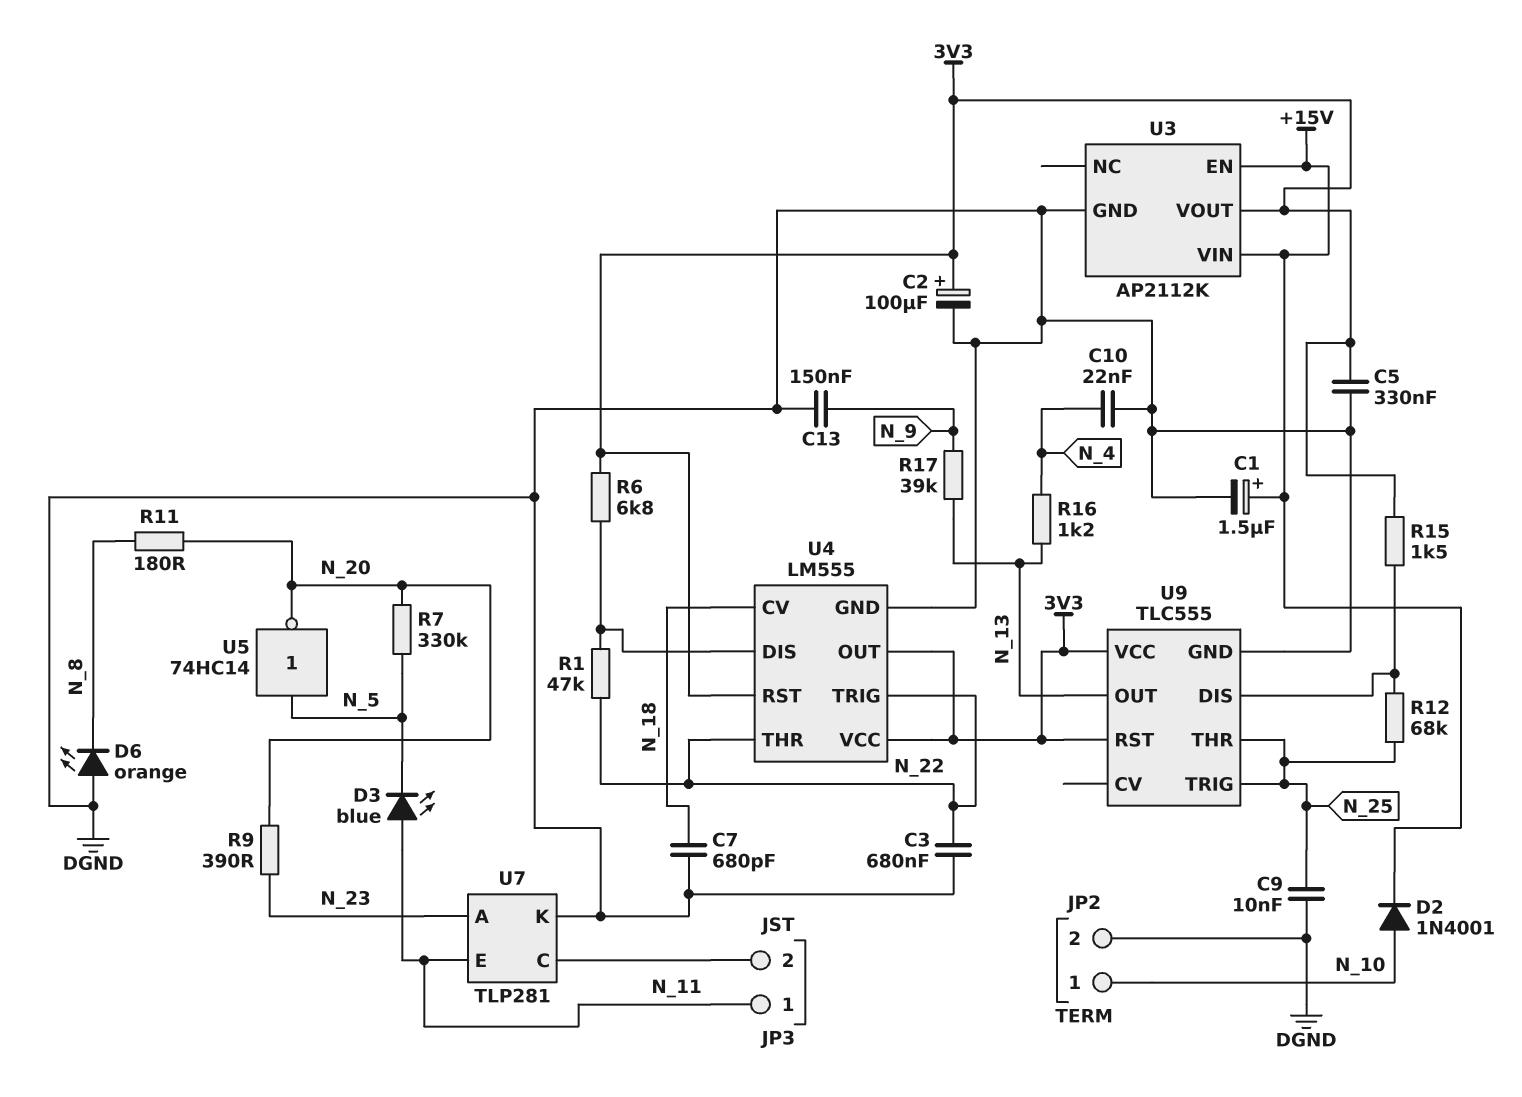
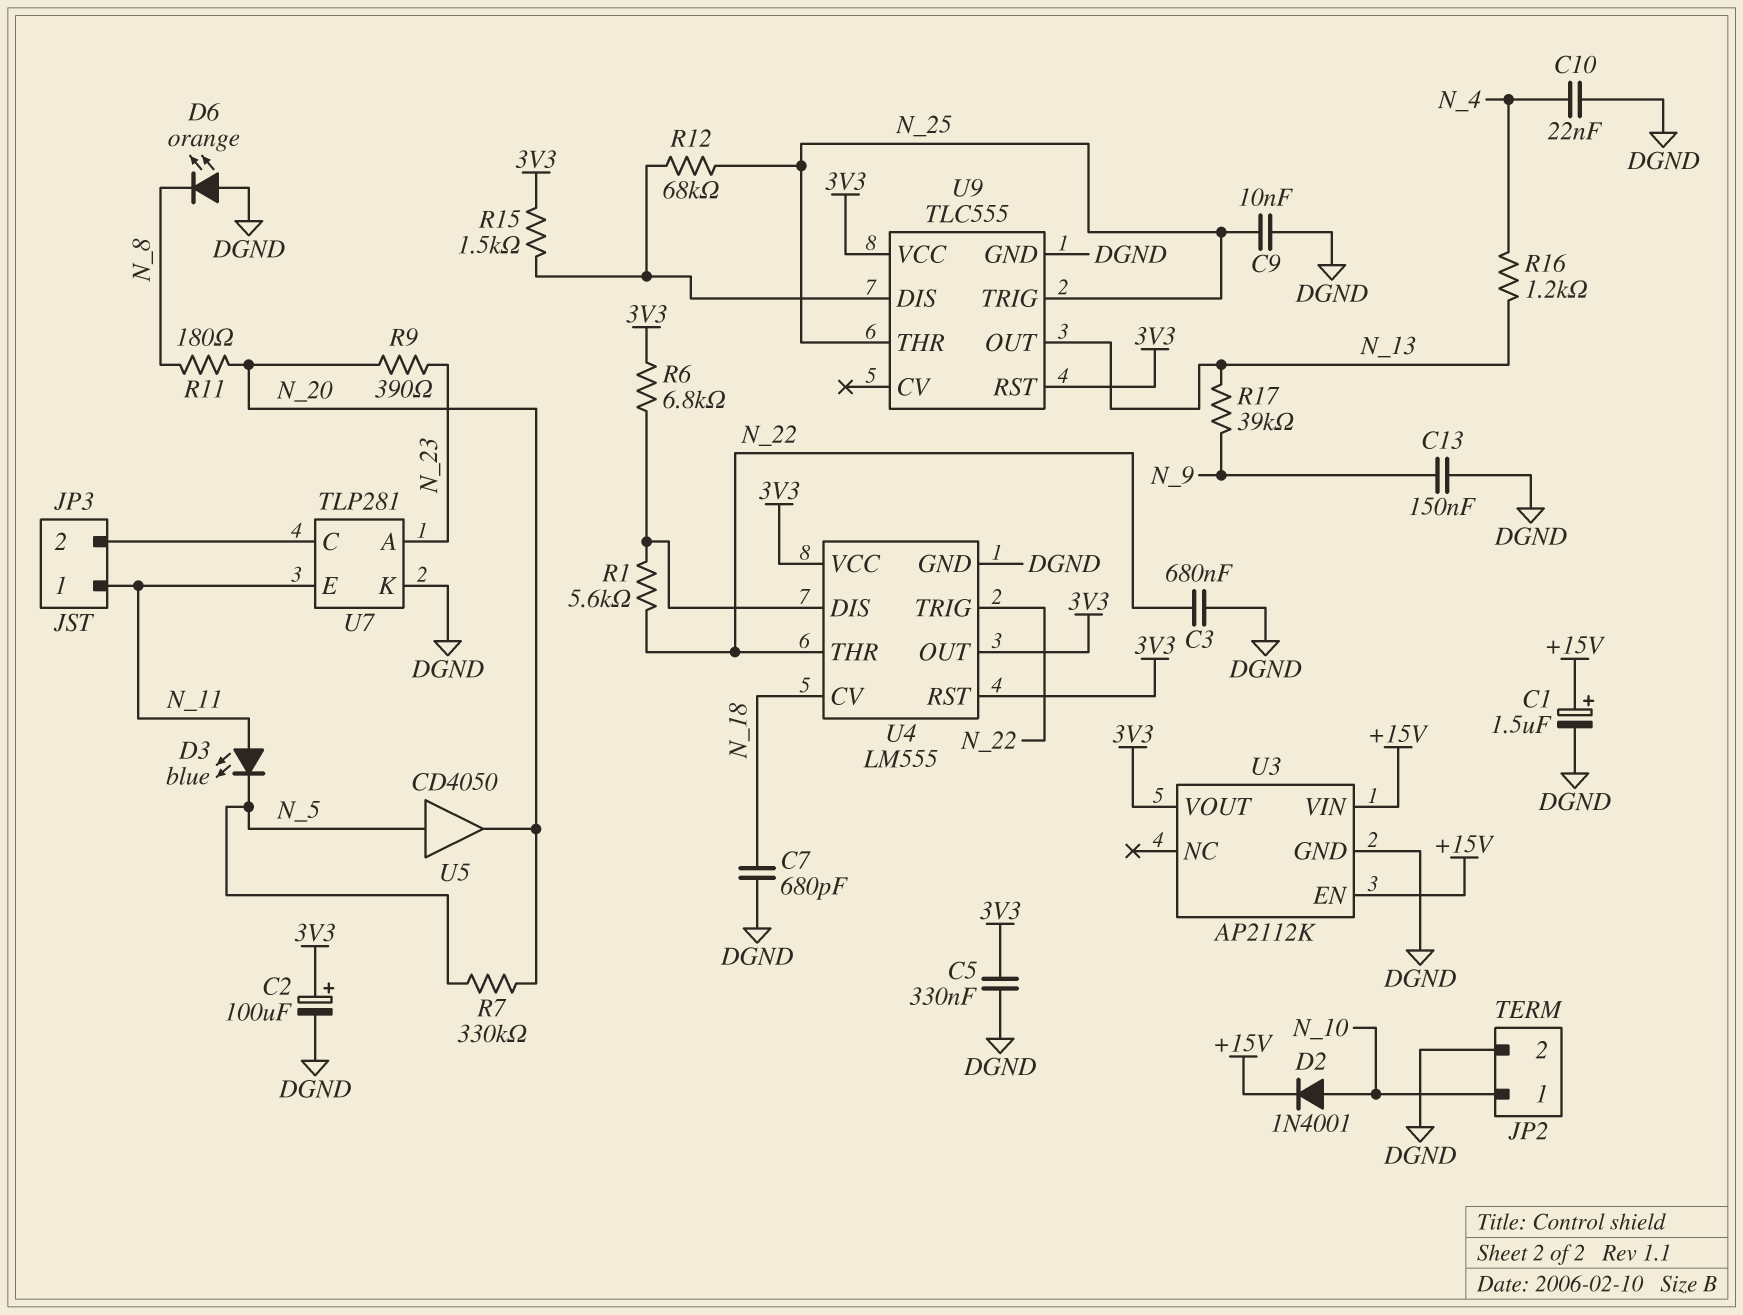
R1: 47k (N_22, U4/DIS) -> 5.6k (N_22, U4/DIS)
U5: NOT 74HC14 (in N_5, out N_20) -> buffer CD4050 (in N_5, out N_20)

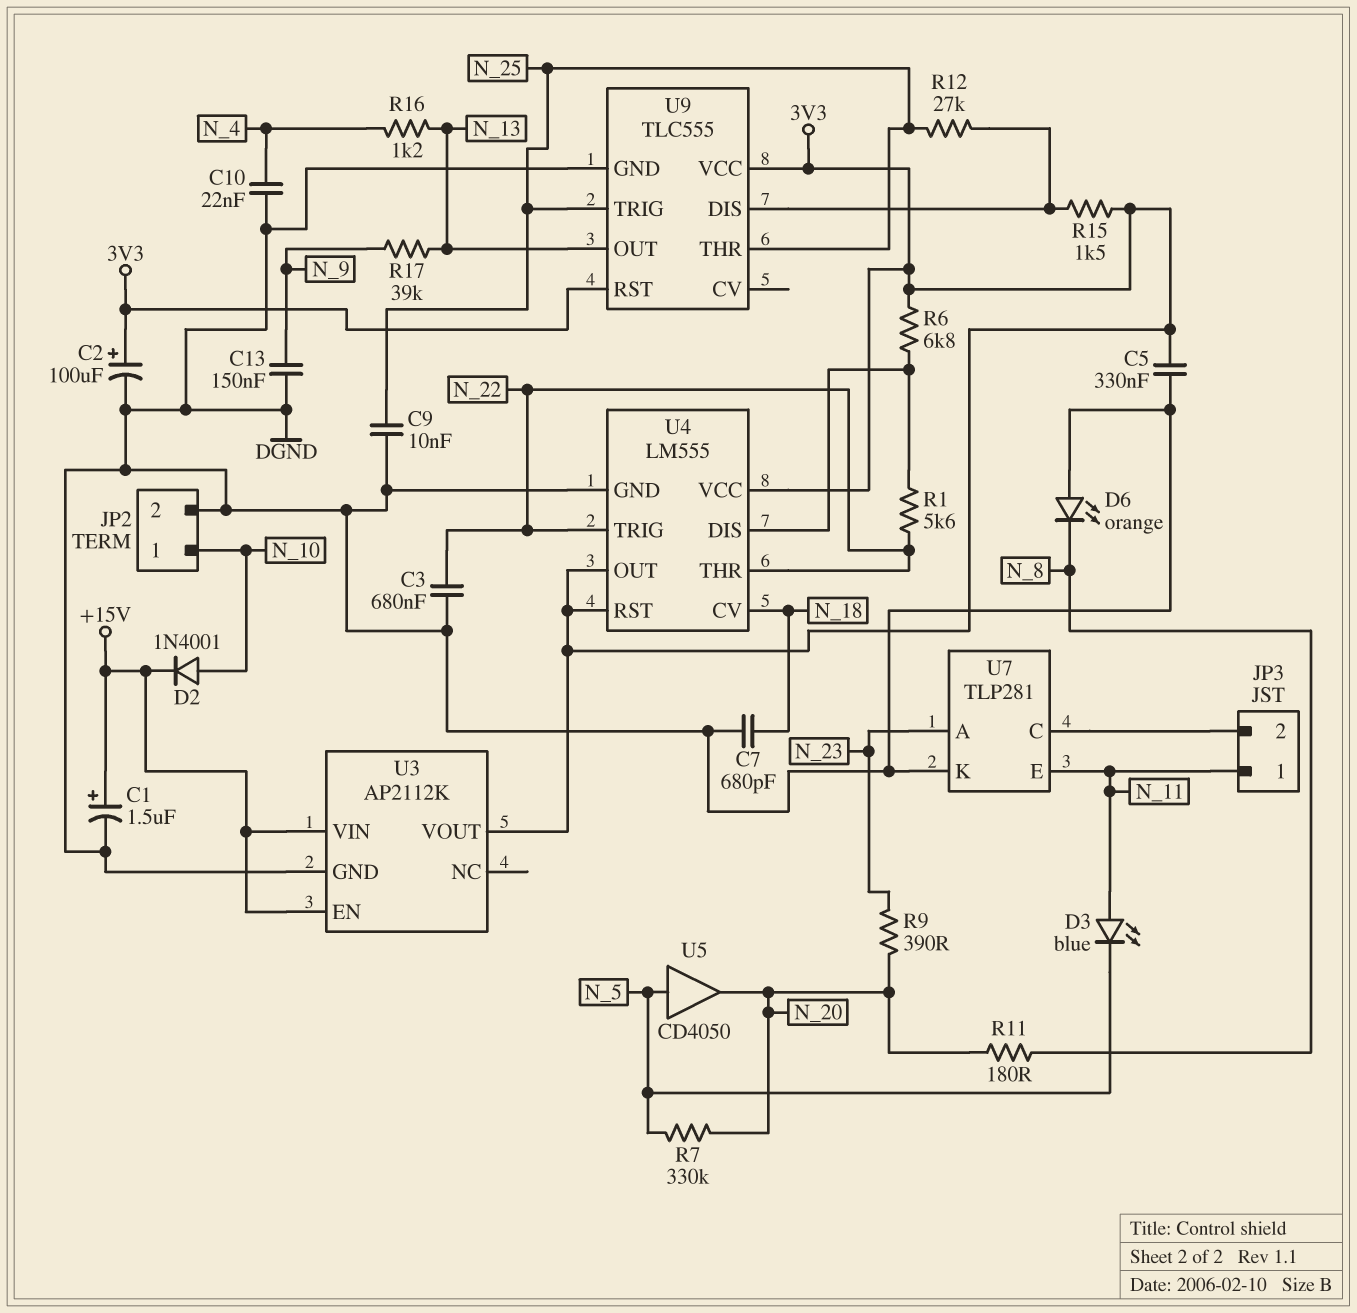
R12: 68k (N_25, U9/DIS) -> 27k (N_25, U9/DIS)

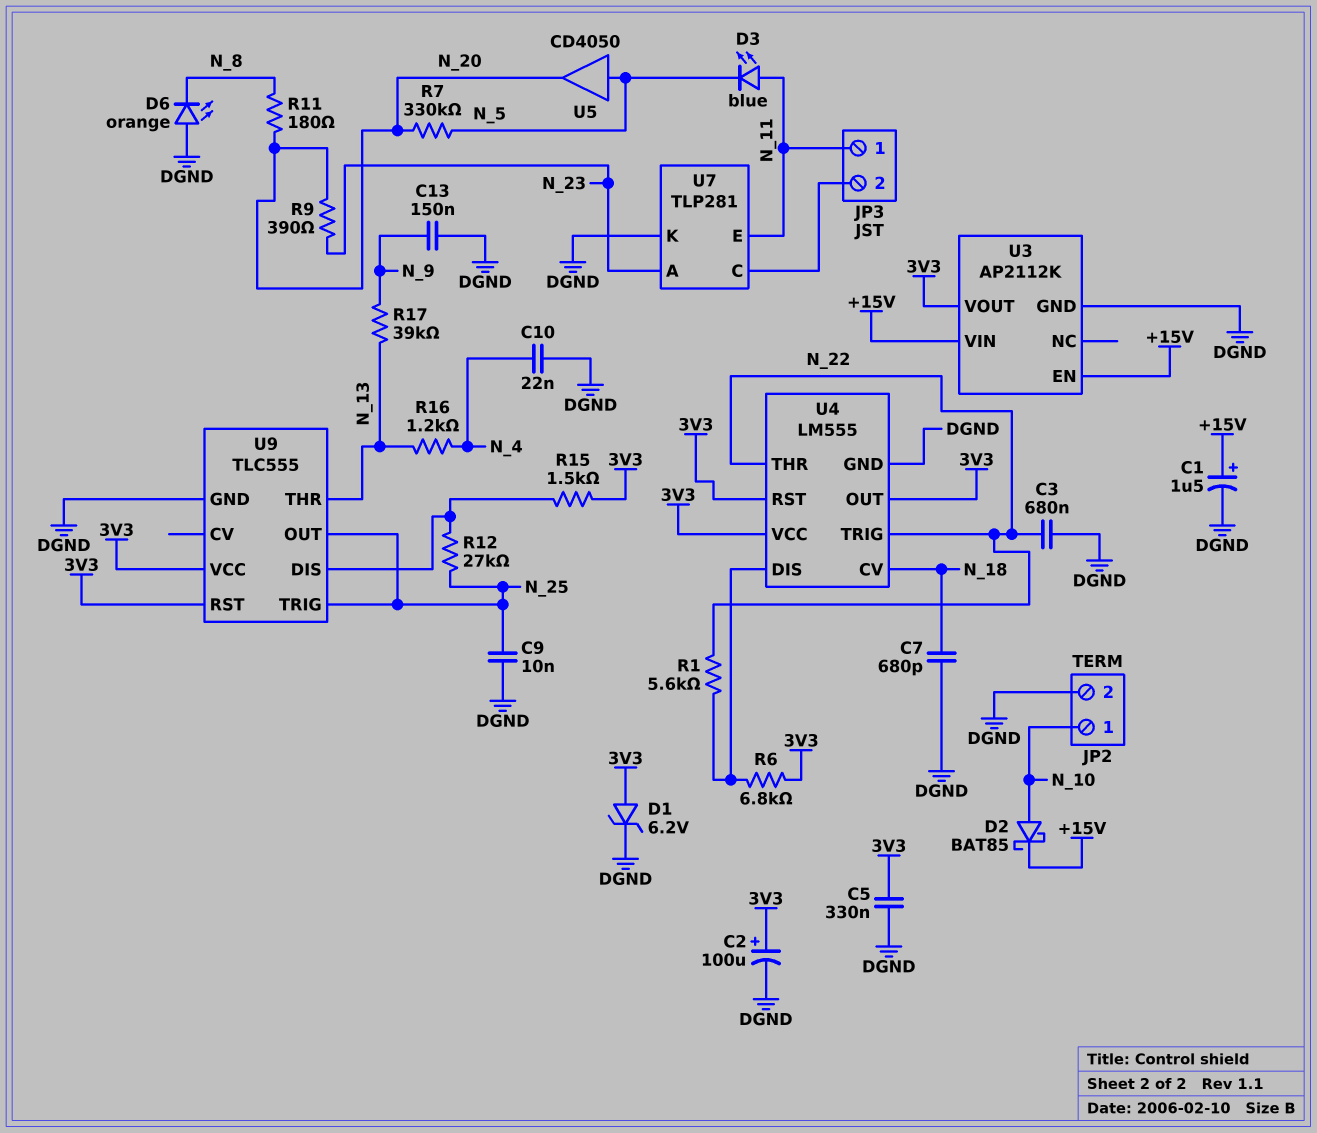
D1: none -> zener 6.2V (A 3V3, K DGND)
D2: diode 1N4001 (A N_10, K +15V) -> schottky BAT85 (A N_10, K +15V)
U9 pin OUT: N_13 -> N_25
U9 pin THR: N_25 -> N_13

